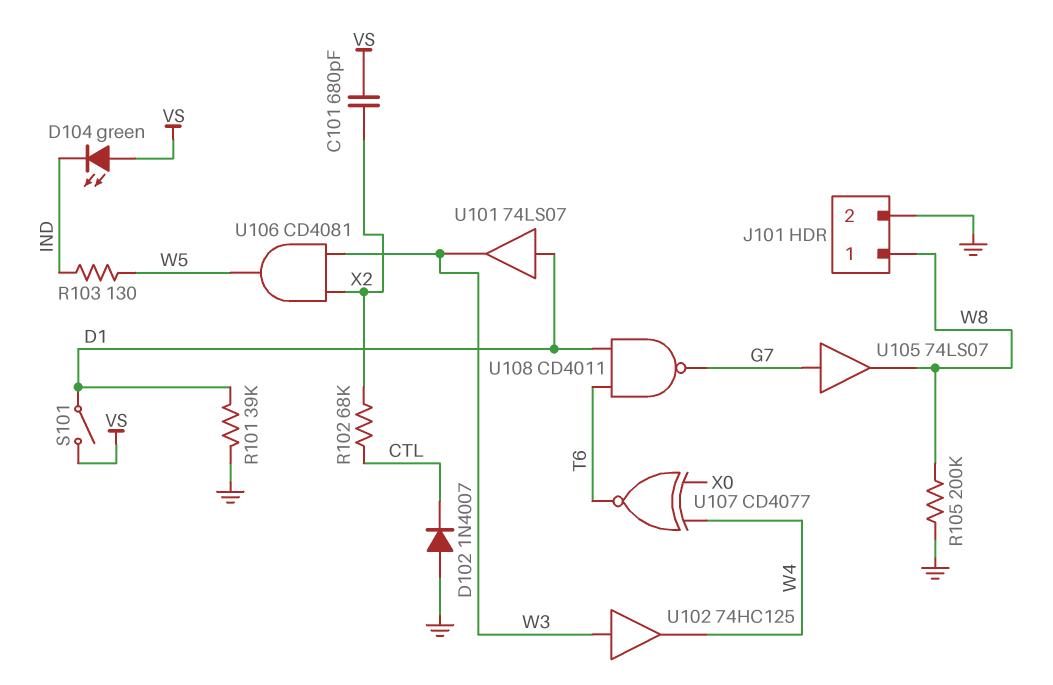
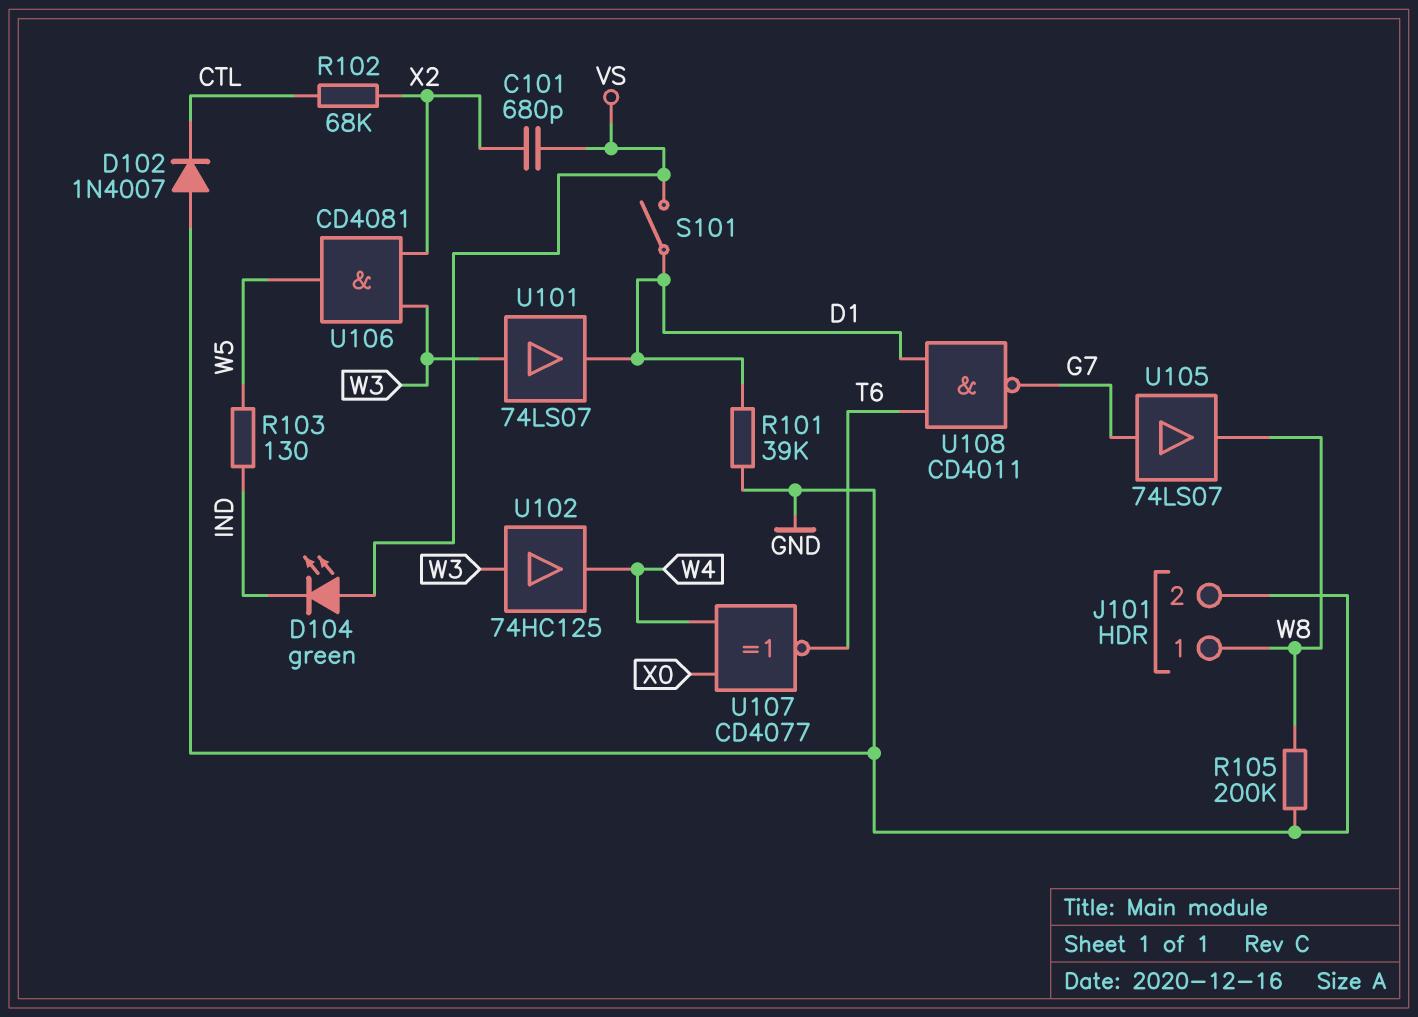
U101: buffer 74LS07 (in D1, out W3) -> buffer 74LS07 (in W3, out D1)

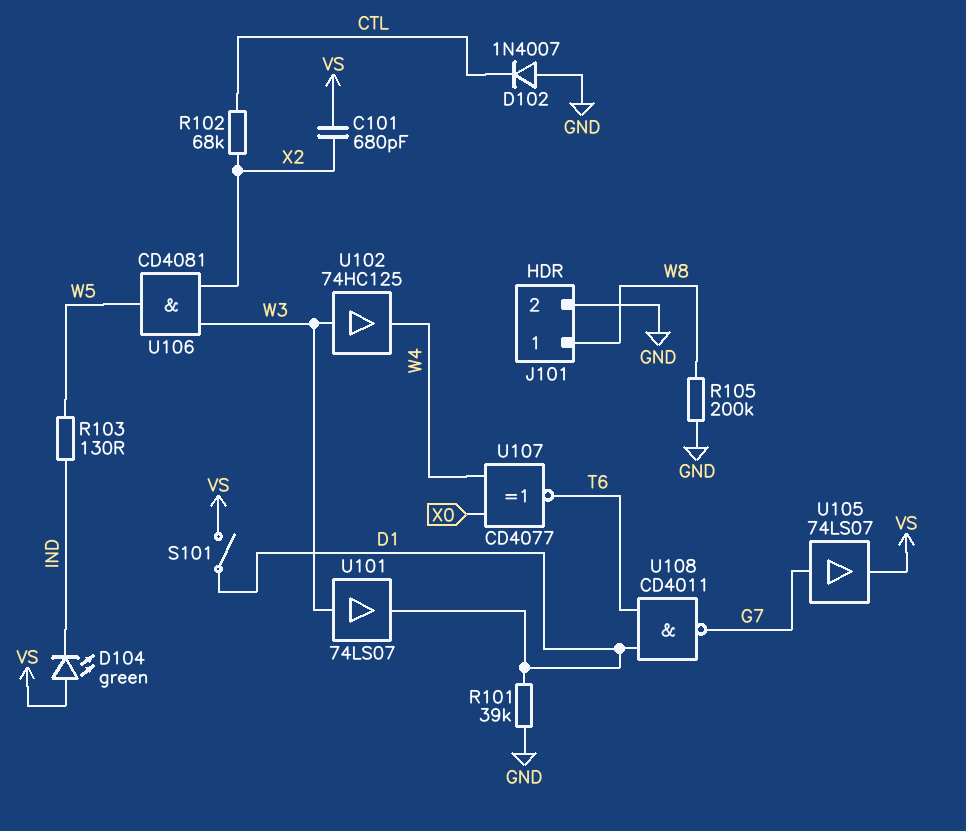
U105: buffer 74LS07 (in G7, out W8) -> buffer 74LS07 (in G7, out VS)

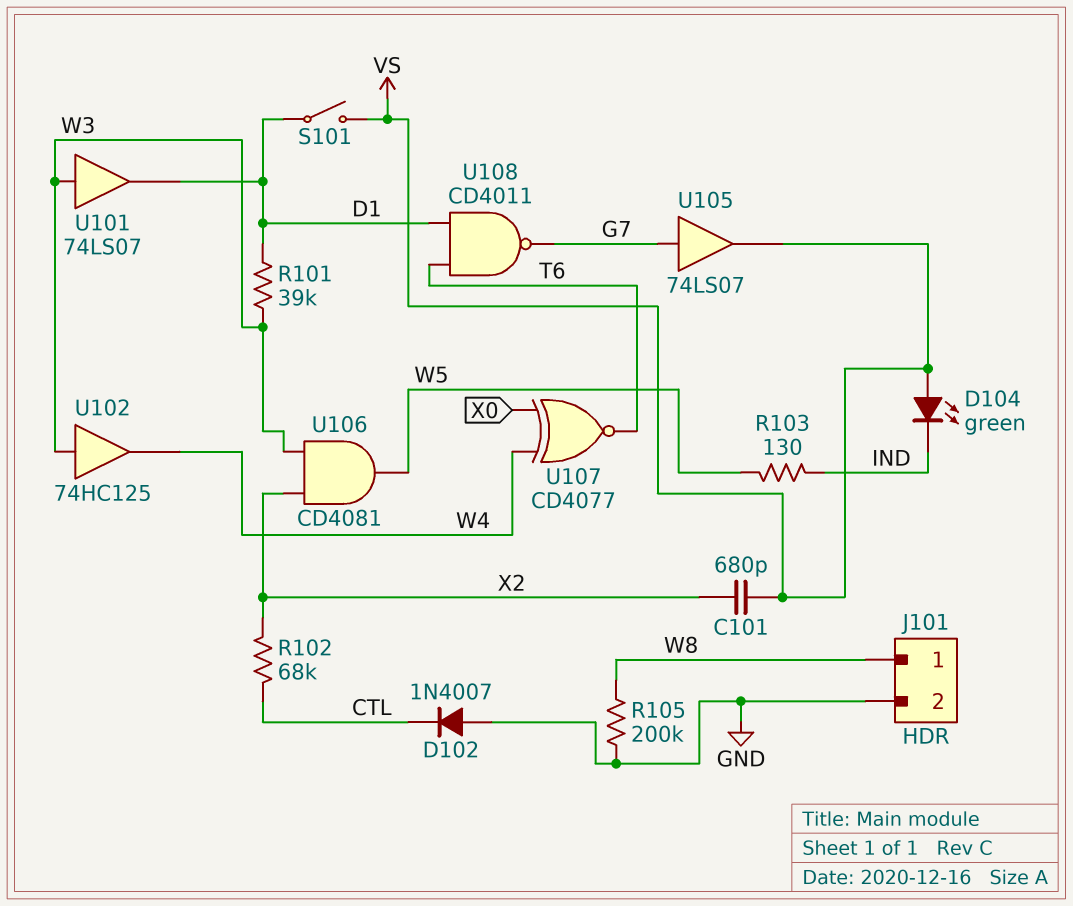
R101: 39k (D1, GND) -> 39k (D1, W3)

